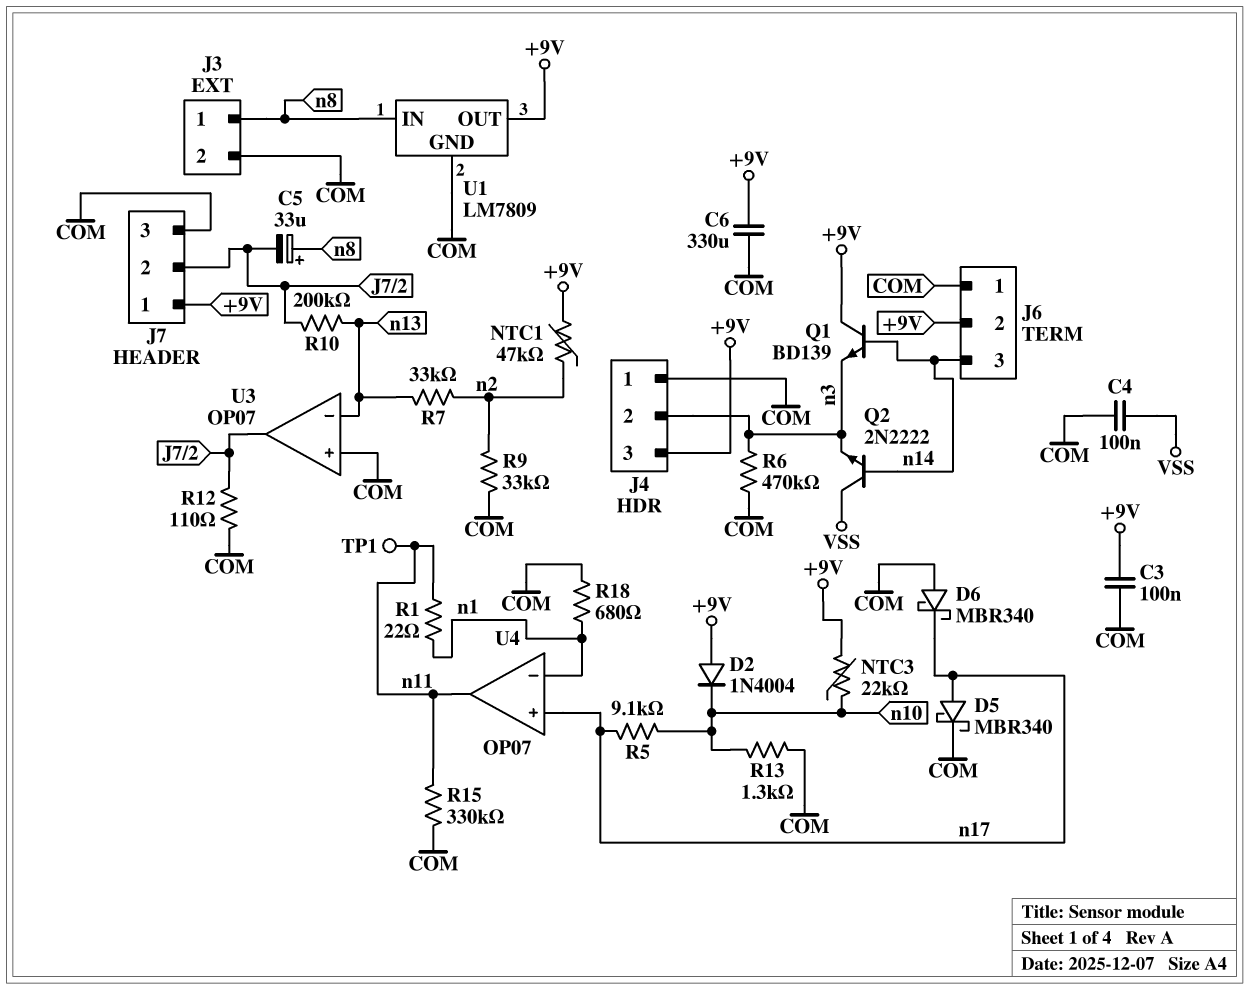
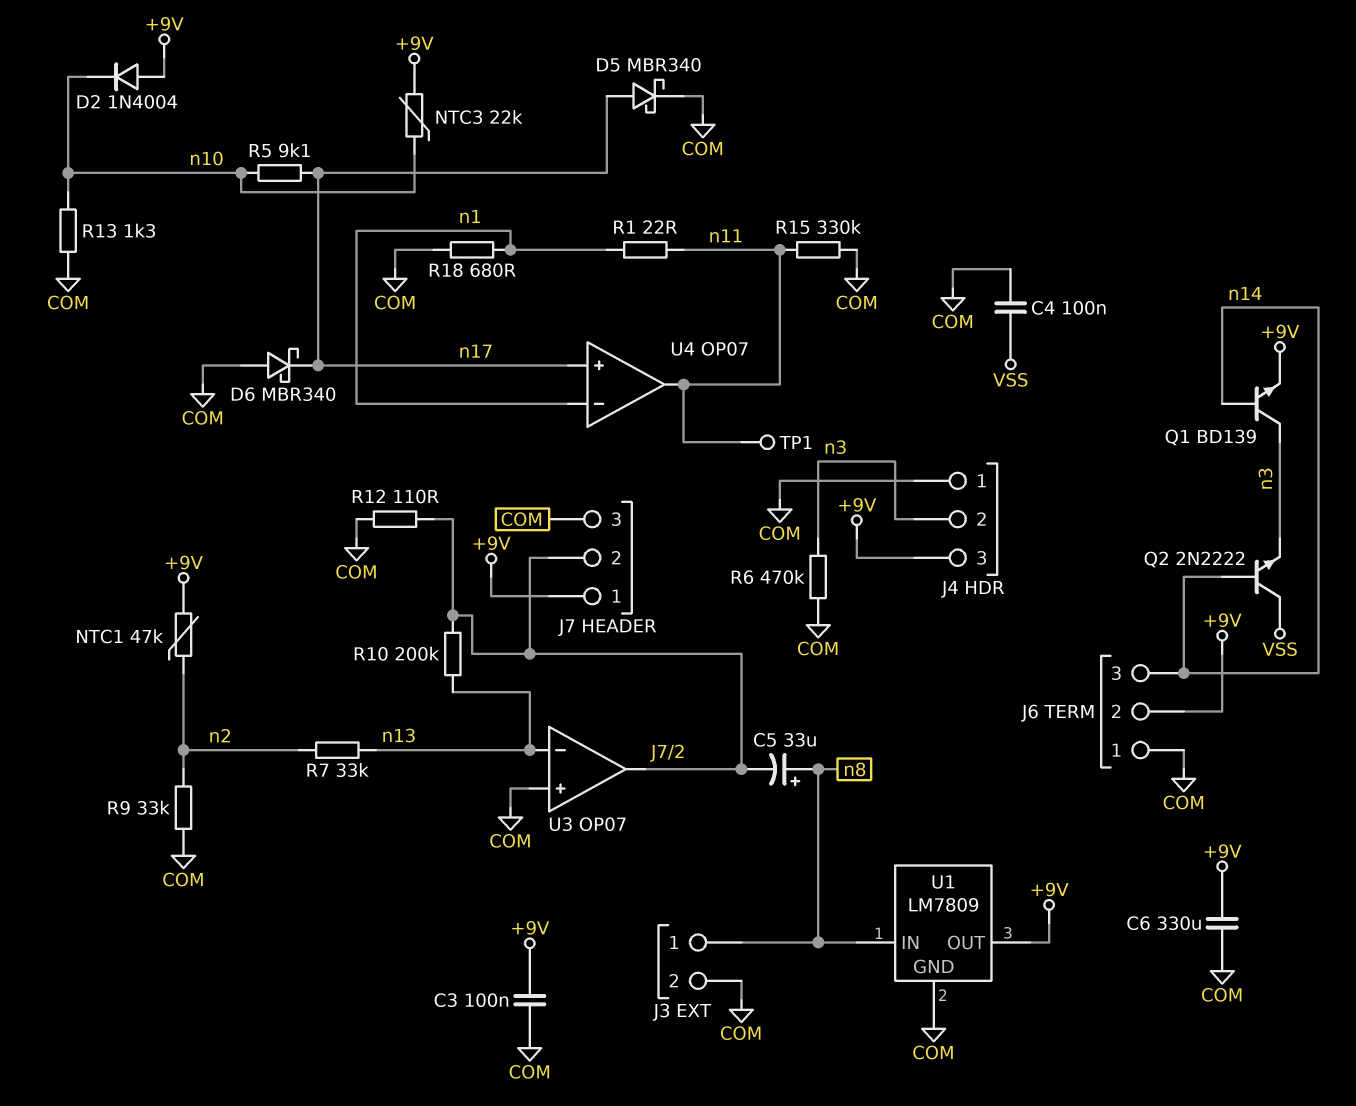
Q1: NPN BD139 (B n14, C +9V, E n3) -> NPN BD139 (B n14, C n3, E +9V)

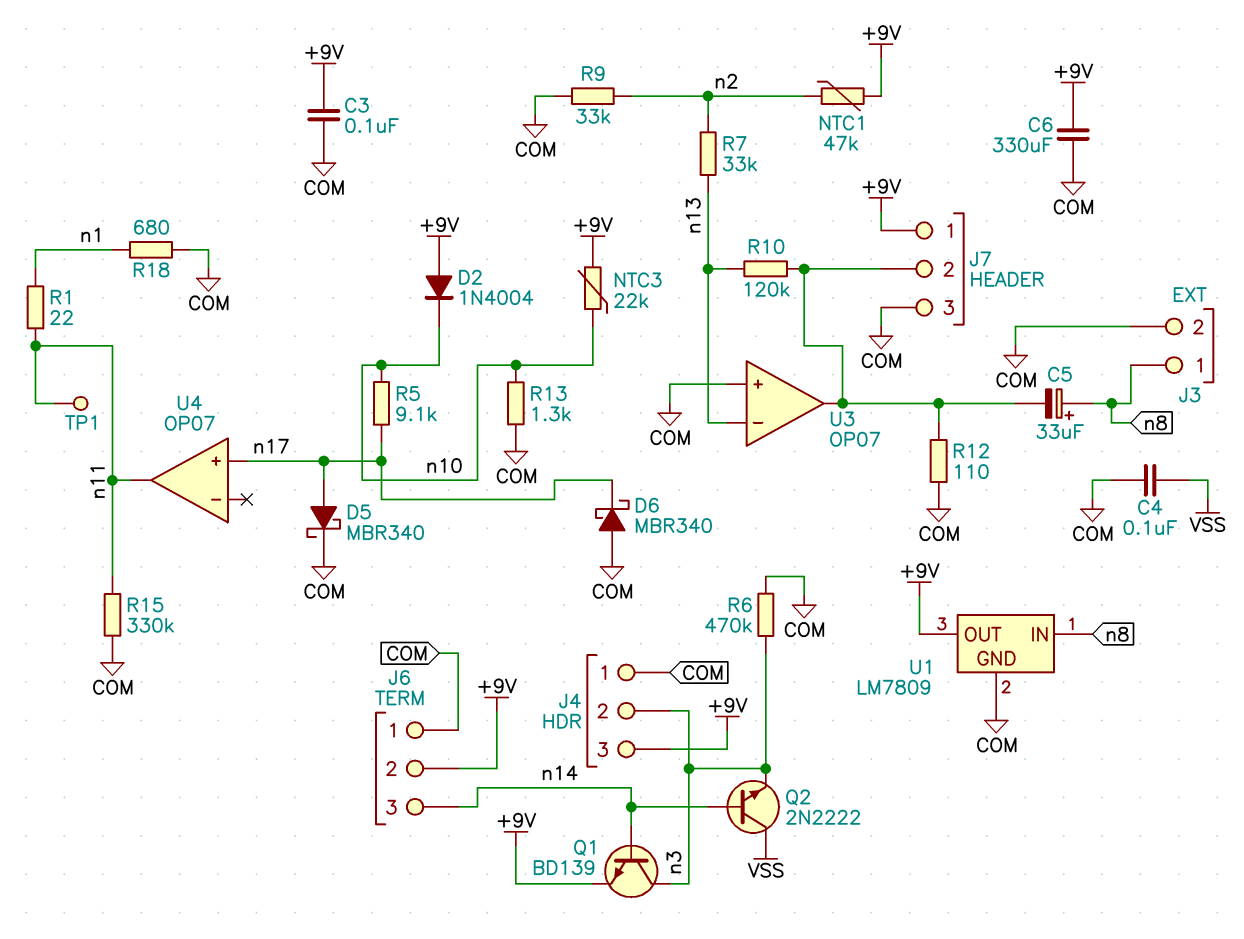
R10: 200k (J7/2, n13) -> 120k (J7/2, n13)
U4 pin in-: n1 -> none

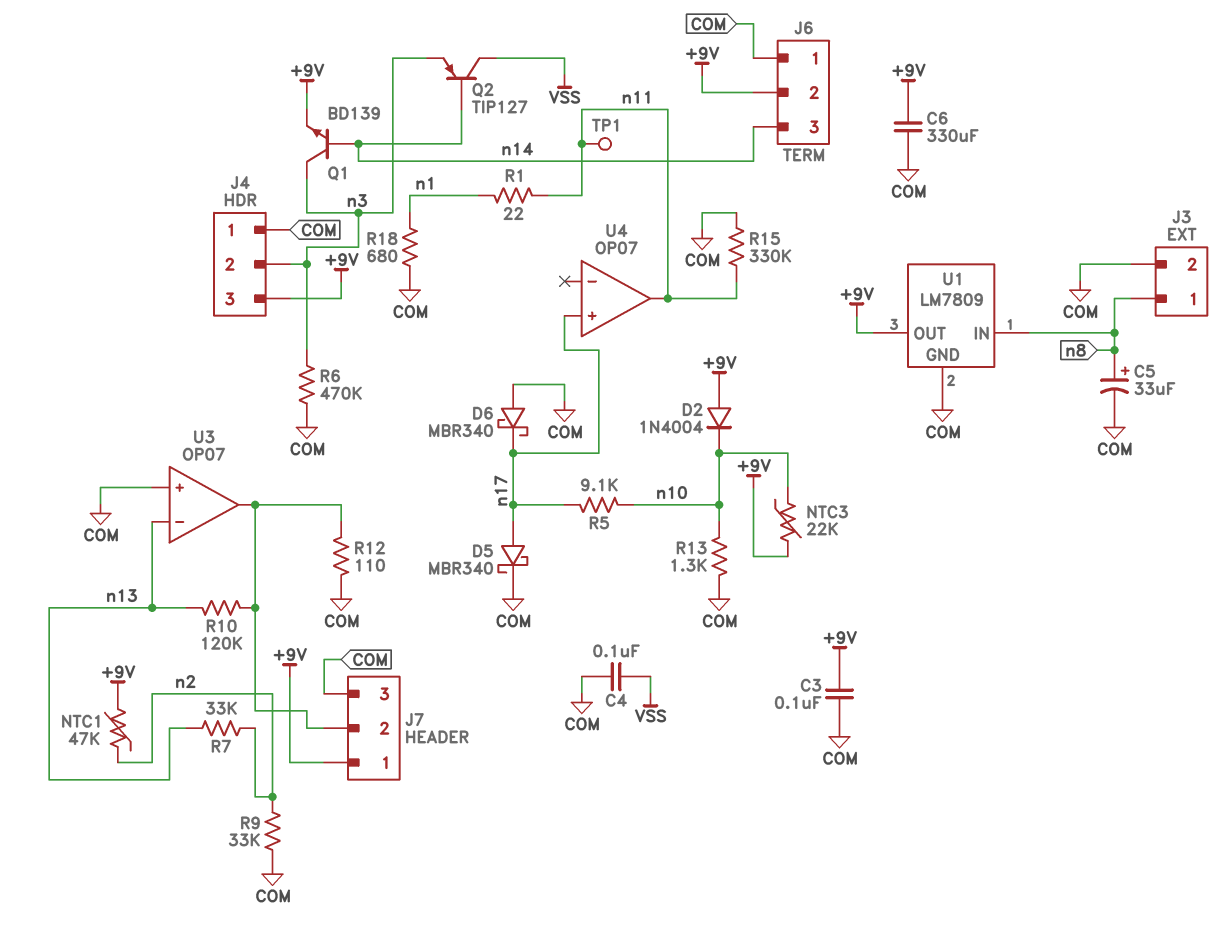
C5: 33uF (plus n8, minus J7/2) -> 33uF (plus n8, minus COM)
Q2: NPN 2N2222 (B n14, C VSS, E n3) -> PNP TIP127 (B n14, C VSS, E n3)

